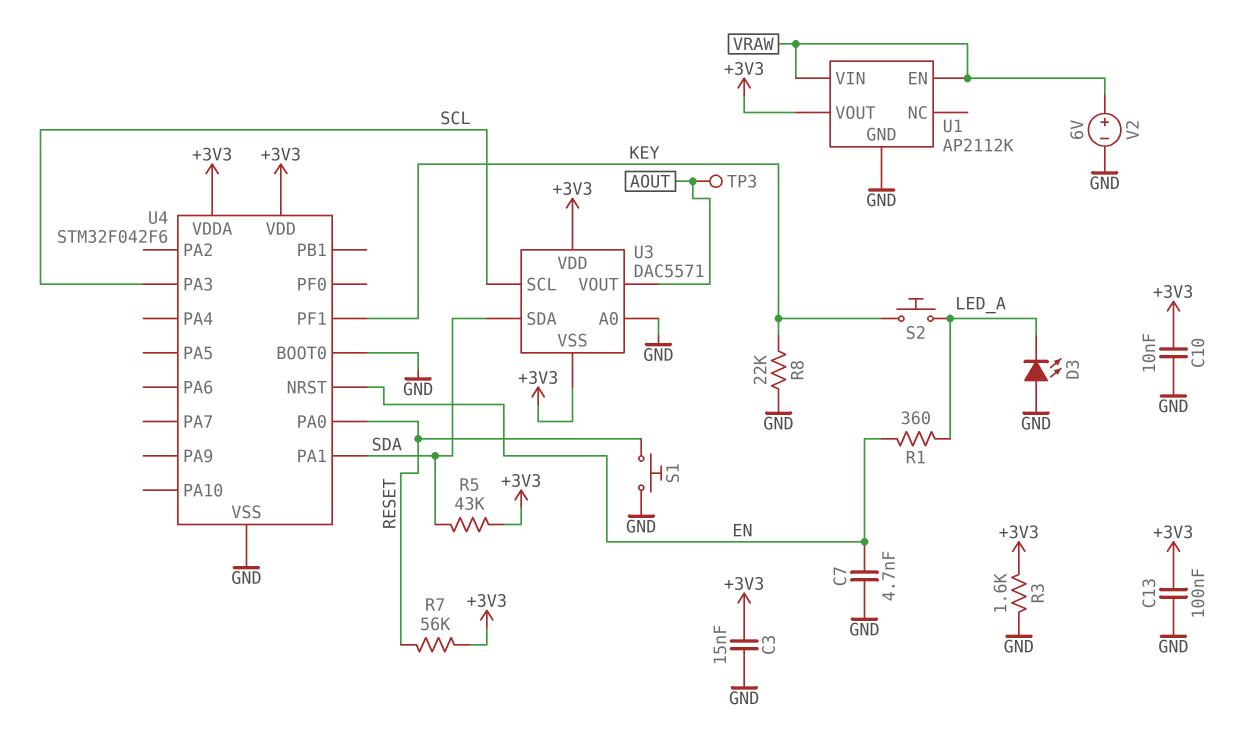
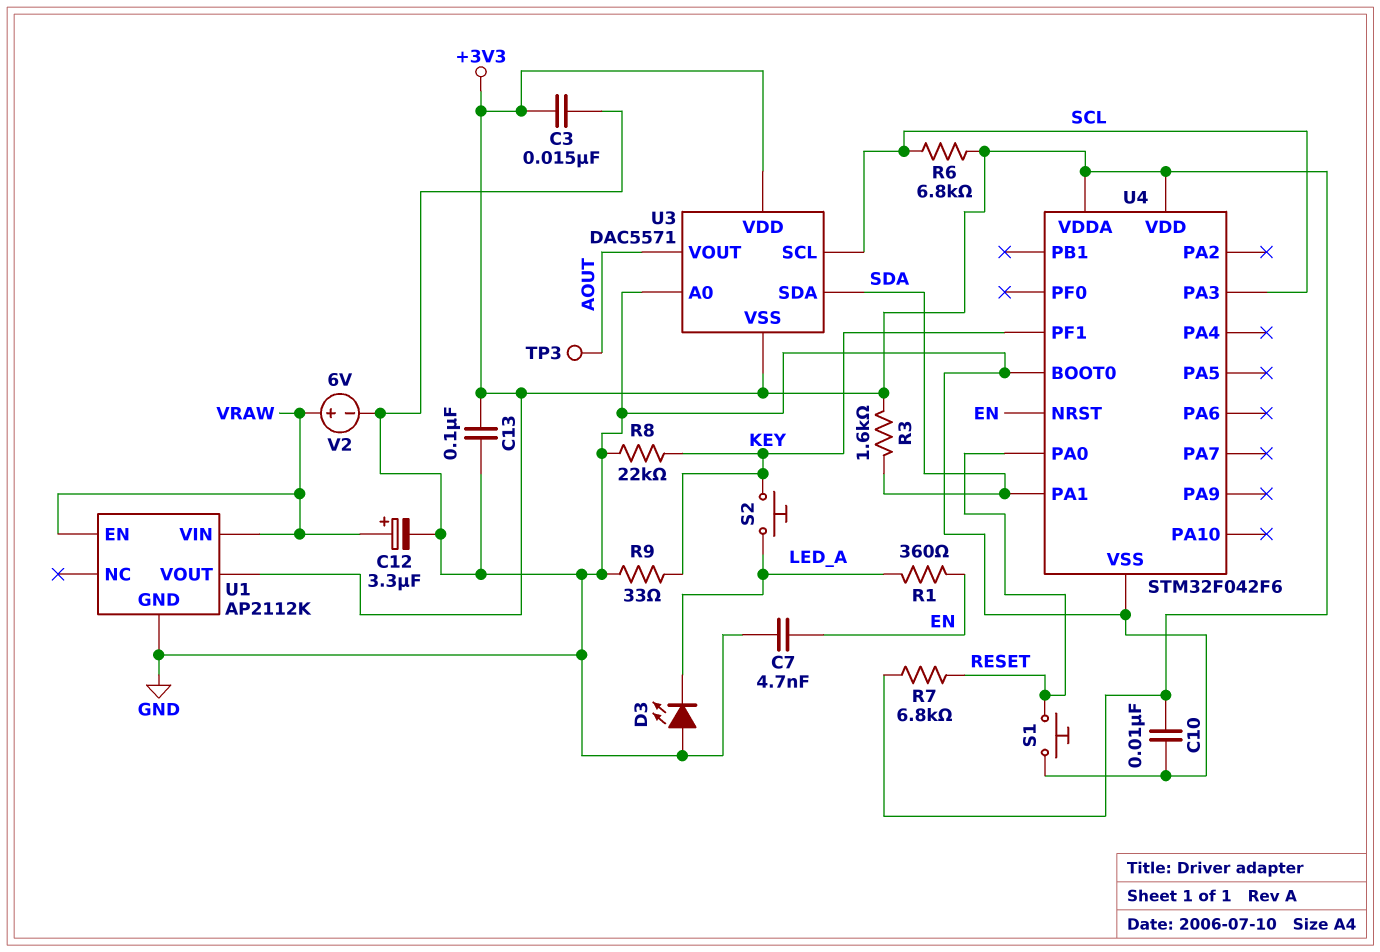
C12: none -> 3.3uF (plus VRAW, minus GND)
R3: 1.6k (+3V3, GND) -> 1.6k (+3V3, SDA)
R5: 43k (+3V3, SDA) -> none
R6: none -> 6.8k (+3V3, SCL)
R7: 56k (+3V3, RESET) -> 6.8k (+3V3, RESET)
R9: none -> 33 (GND, KEY)

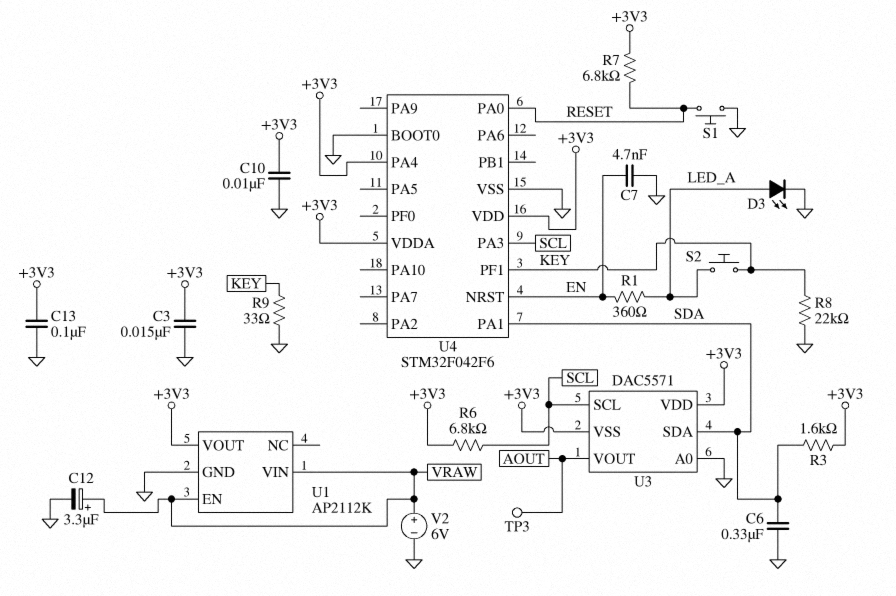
C6: none -> 330nF (GND, SDA)
D3: LED (A GND, K LED_A) -> LED (A LED_A, K GND)
U4 pin PA4: none -> +3V3

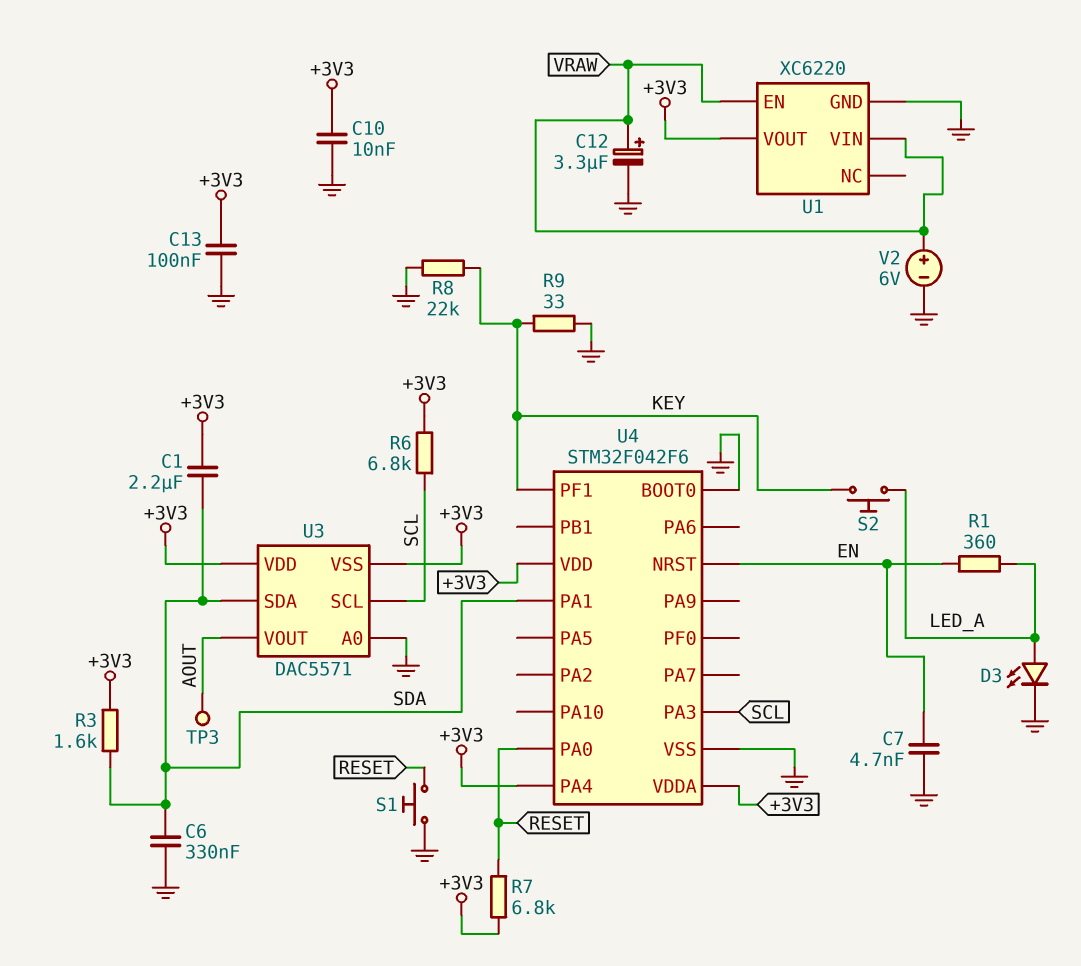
C1: none -> 2.2uF (+3V3, SDA)
C3: 15nF (+3V3, GND) -> none
U1: AP2112K -> XC6220

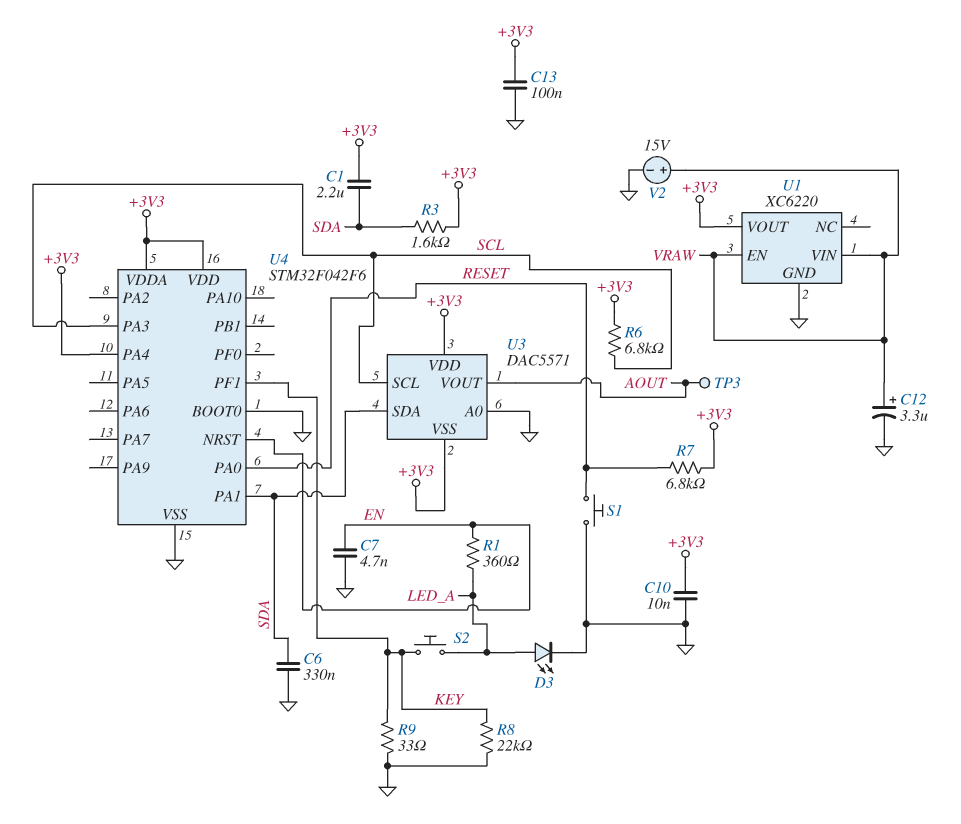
V2: 6V (plus VRAW, minus GND) -> 15V (plus VRAW, minus GND)

